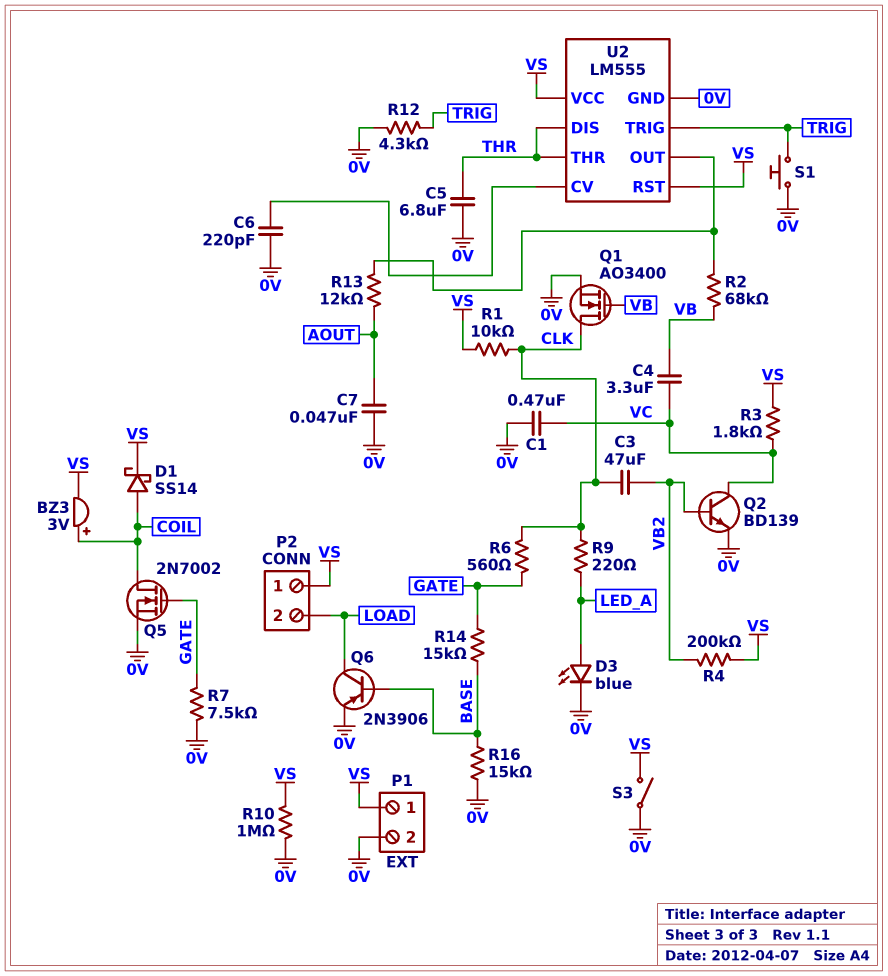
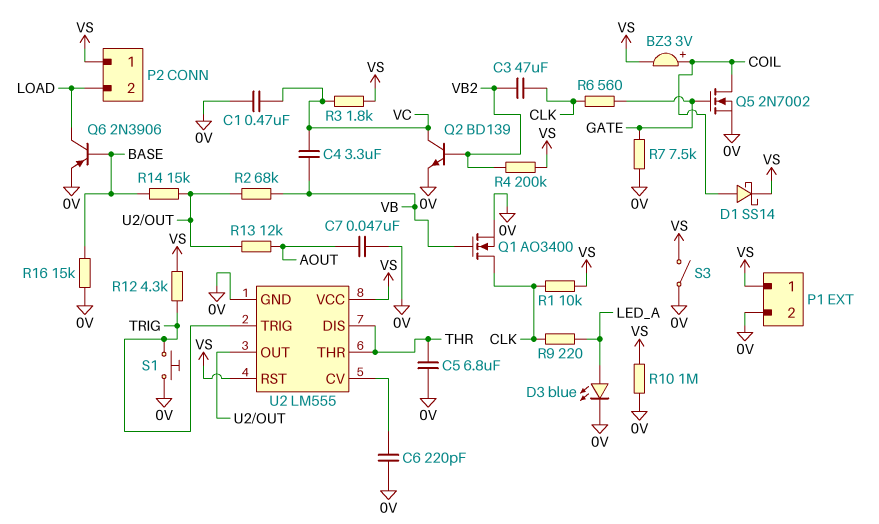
R12: 4.3k (0V, TRIG) -> 4.3k (TRIG, VS)
R14: 15k (BASE, GATE) -> 15k (BASE, U2/OUT)

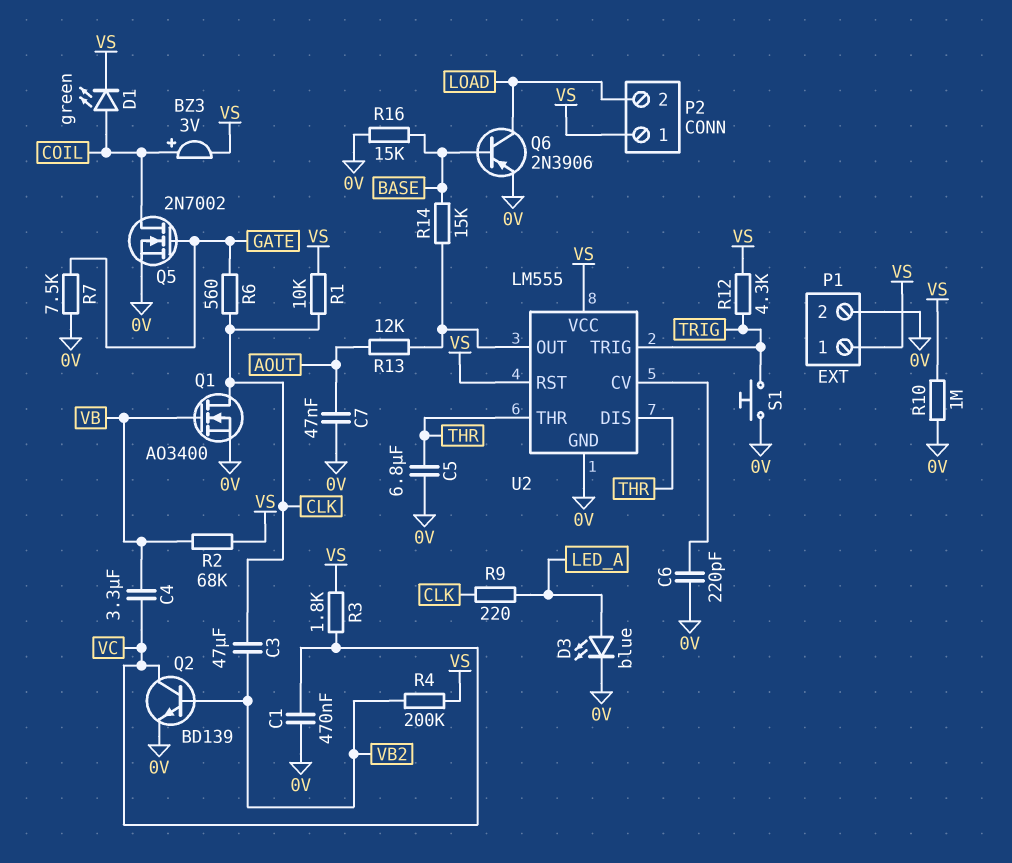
D1: schottky SS14 (A COIL, K VS) -> LED green (A COIL, K VS)
R2: 68k (U2/OUT, VB) -> 68k (VB, VS)
S3: switch (0V, VS) -> none

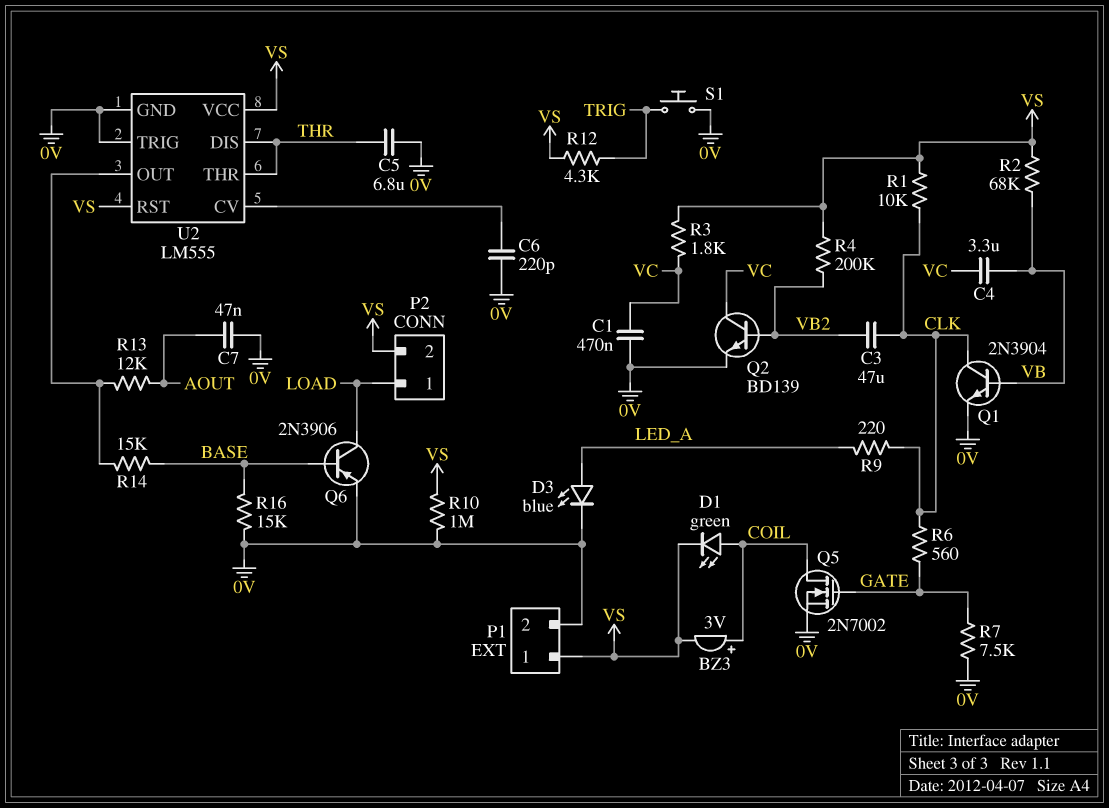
P2 pin 1: VS -> LOAD
P2 pin 2: LOAD -> VS
Q1: NMOS AO3400 (G VB, D CLK, S 0V) -> NPN 2N3904 (B VB, C CLK, E 0V)
U2 pin TRIG: TRIG -> 0V

